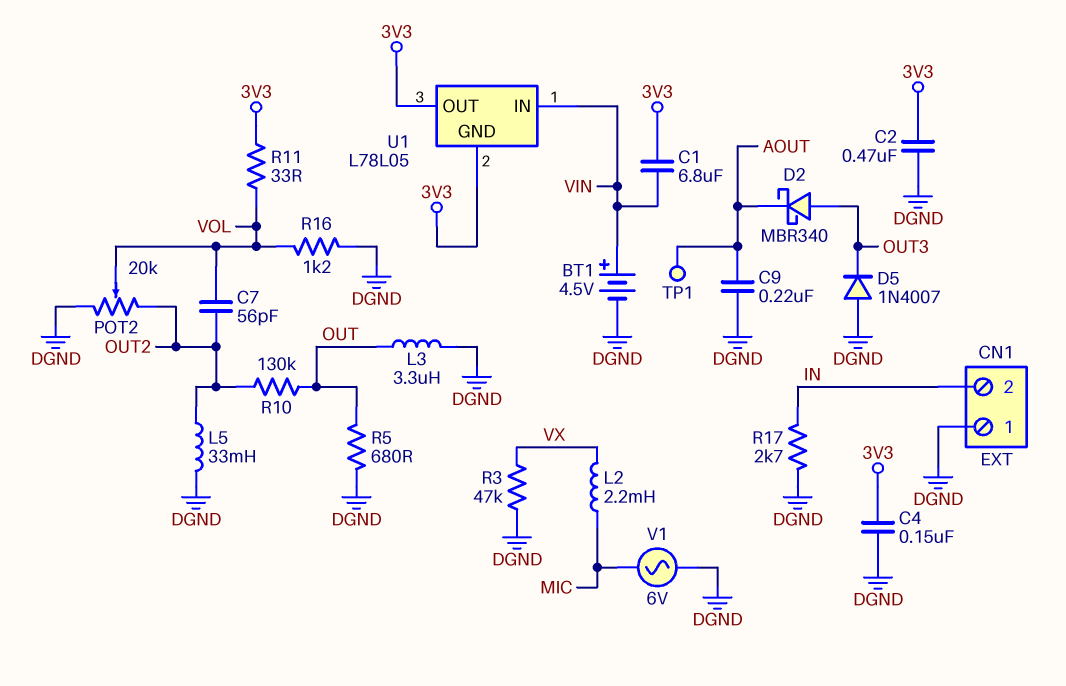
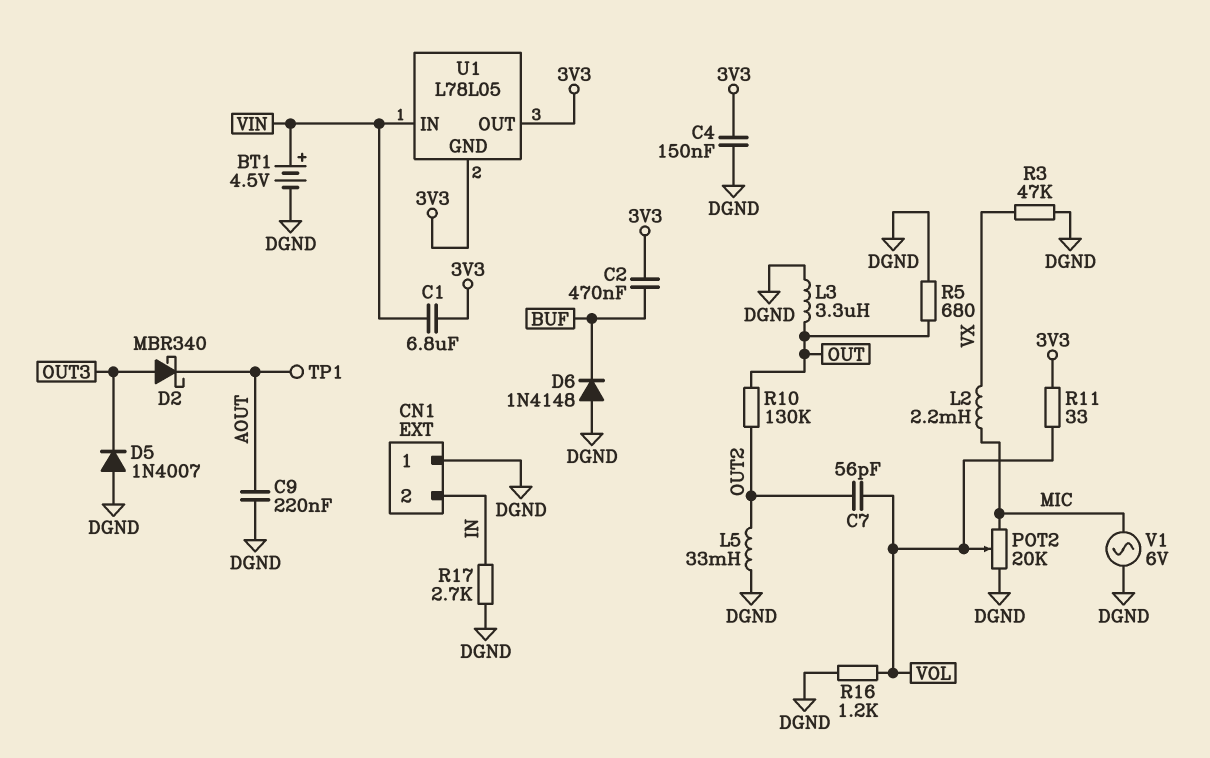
C2: 470nF (3V3, DGND) -> 470nF (3V3, BUF)
D6: none -> diode 1N4148 (A DGND, K BUF)
POT2: 20k (DGND, OUT2, wiper VOL) -> 20k (DGND, MIC, wiper VOL)

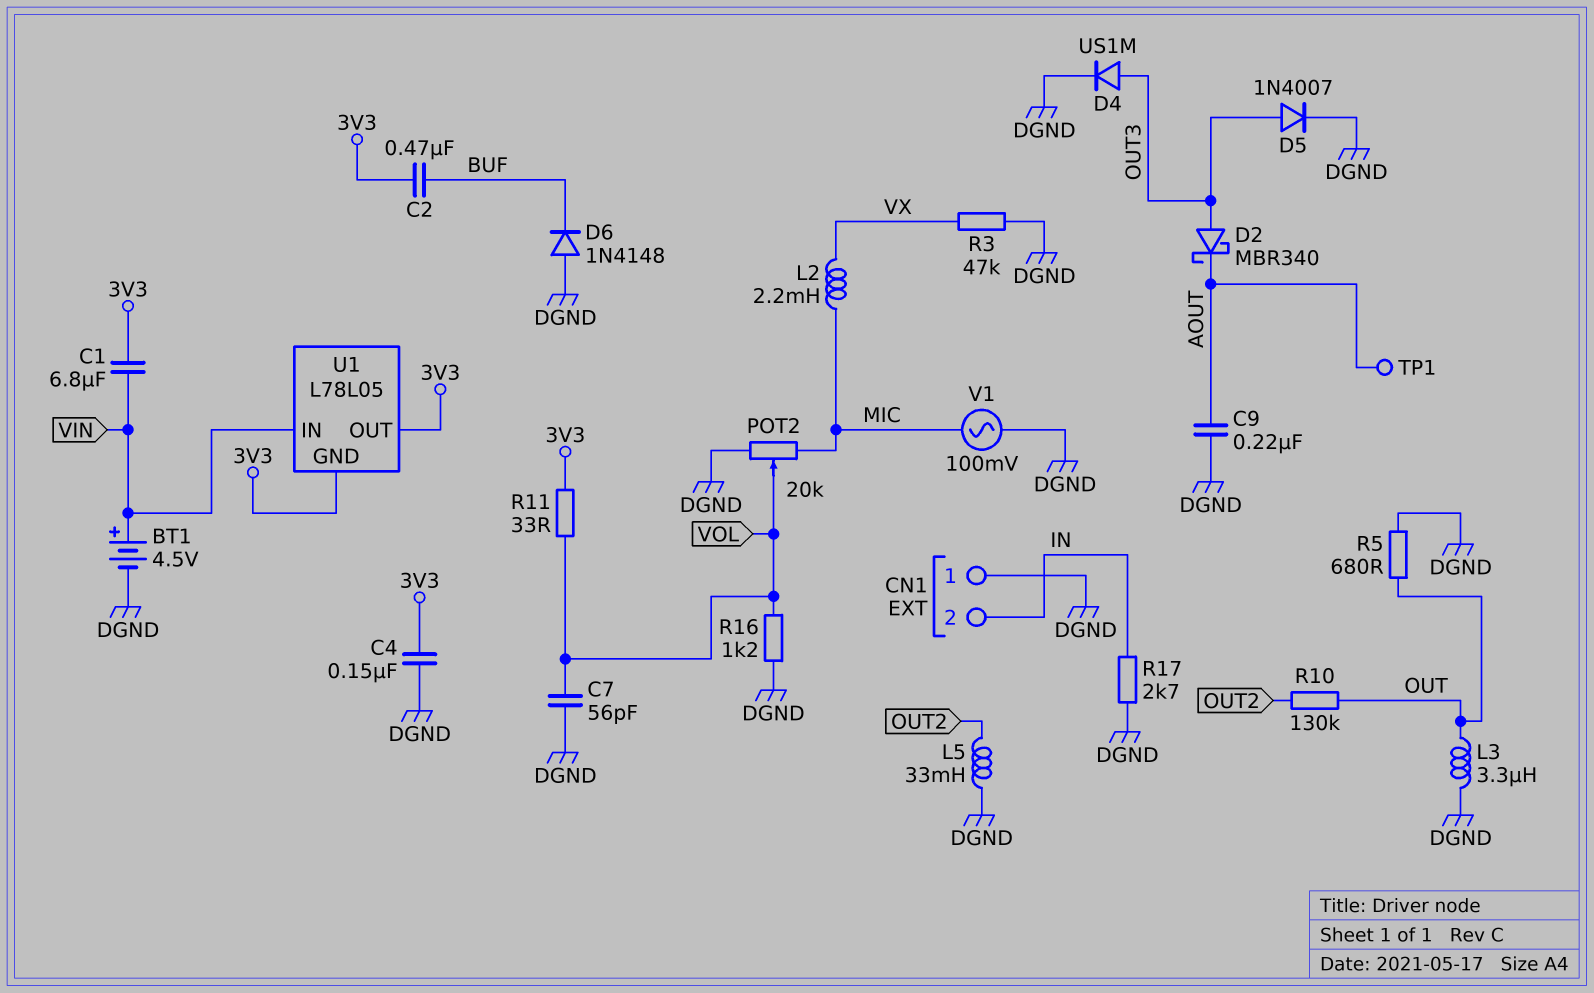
C7: 56pF (OUT2, VOL) -> 56pF (DGND, VOL)
D4: none -> diode US1M (A OUT3, K DGND)
D5: diode 1N4007 (A DGND, K OUT3) -> diode 1N4007 (A OUT3, K DGND)
V1: AC 6V (DGND, MIC) -> AC 100mV (DGND, MIC)

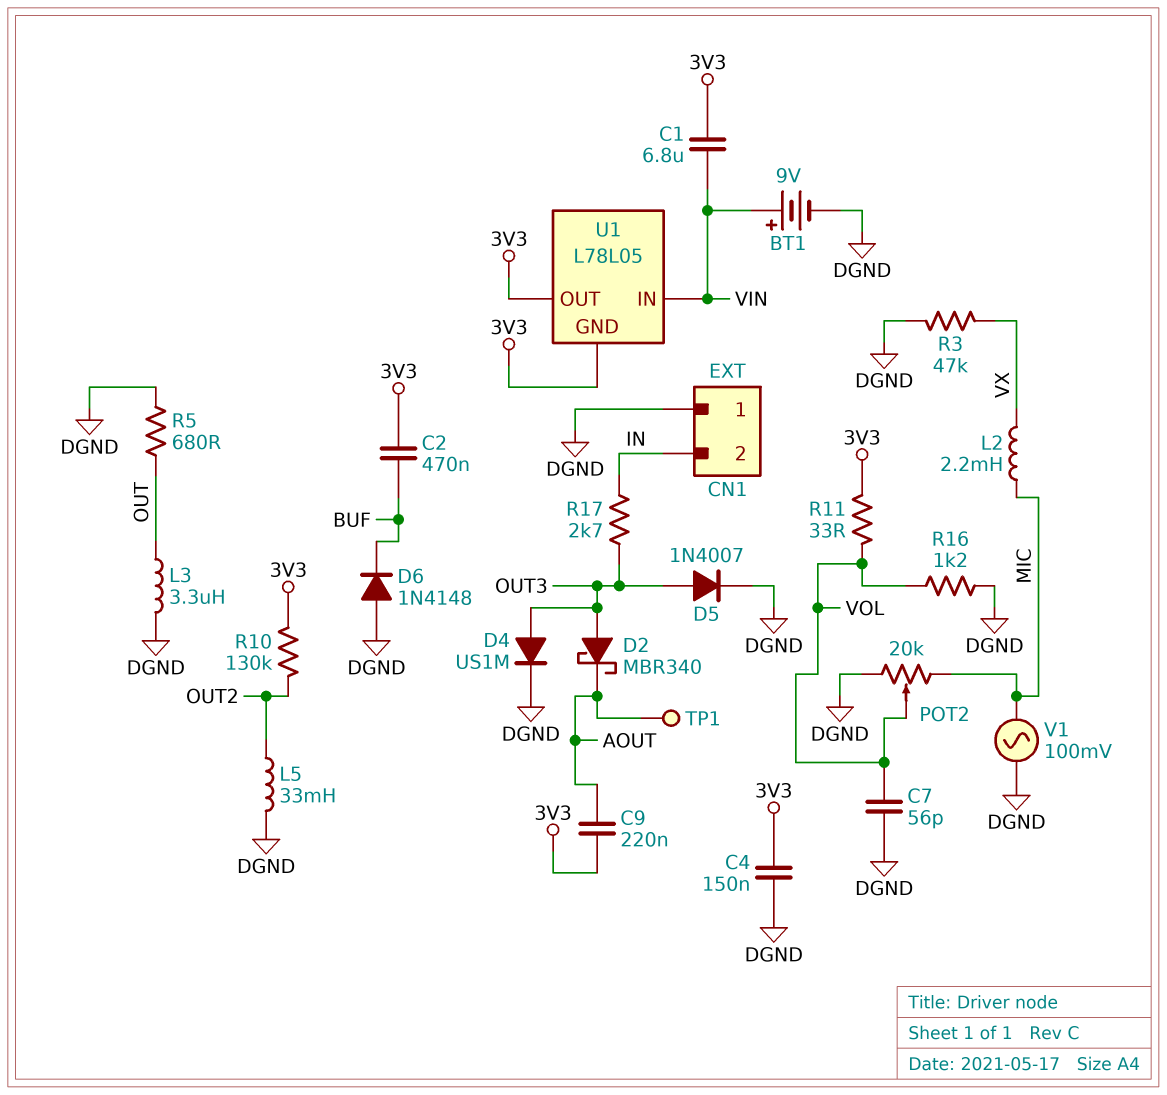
BT1: 4.5V (plus VIN, minus DGND) -> 9V (plus VIN, minus DGND)
C9: 220nF (AOUT, DGND) -> 220nF (3V3, AOUT)
R10: 130k (OUT, OUT2) -> 130k (3V3, OUT2)
R17: 2.7k (DGND, IN) -> 2.7k (IN, OUT3)

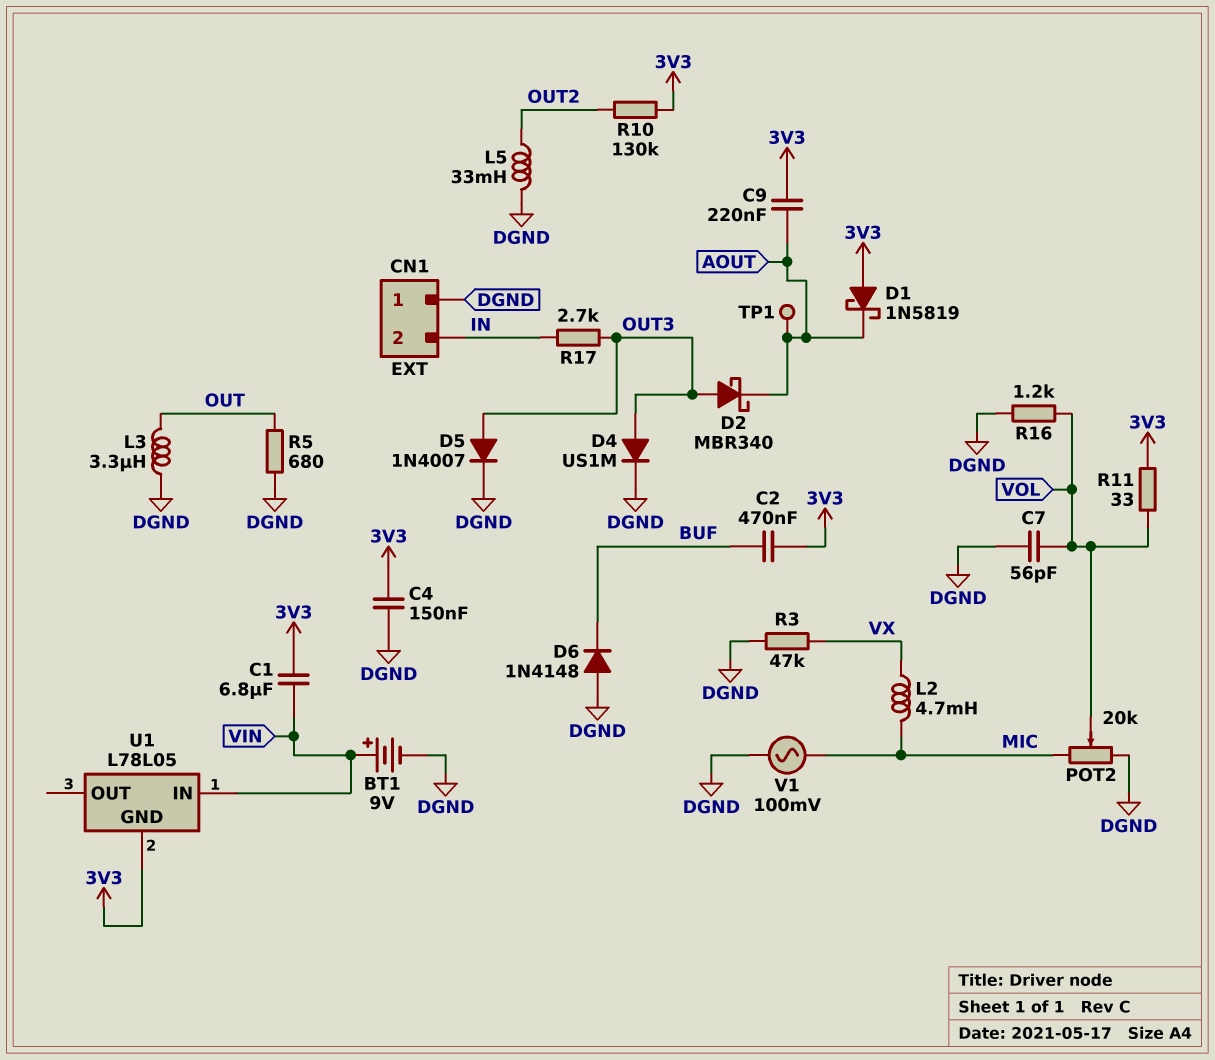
D1: none -> schottky 1N5819 (A 3V3, K AOUT)
L2: 2.2mH (MIC, VX) -> 4.7mH (MIC, VX)
U1 pin OUT: 3V3 -> none

